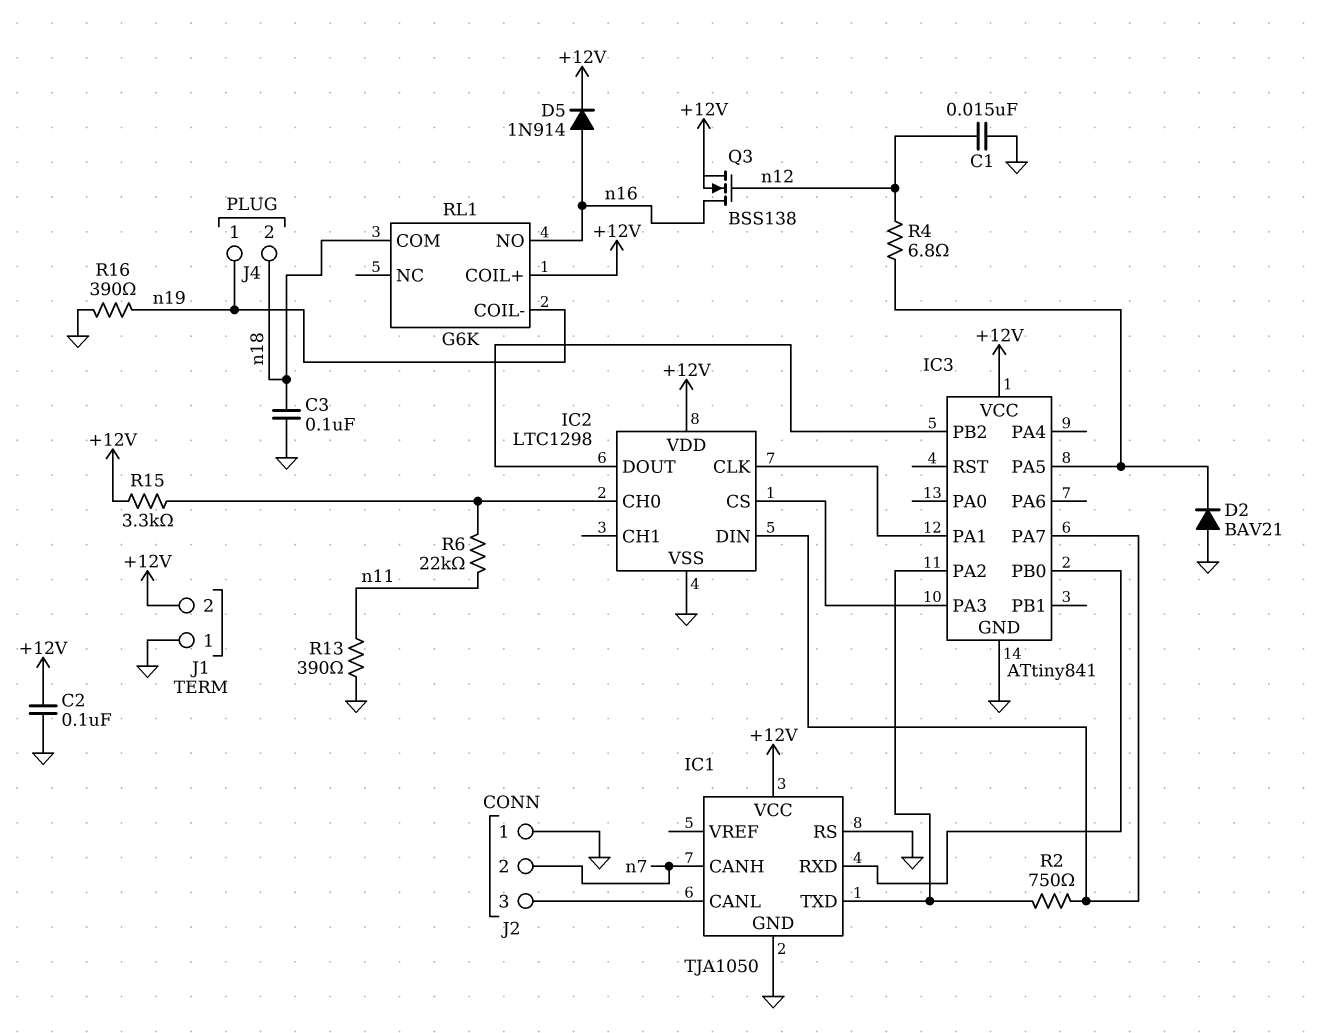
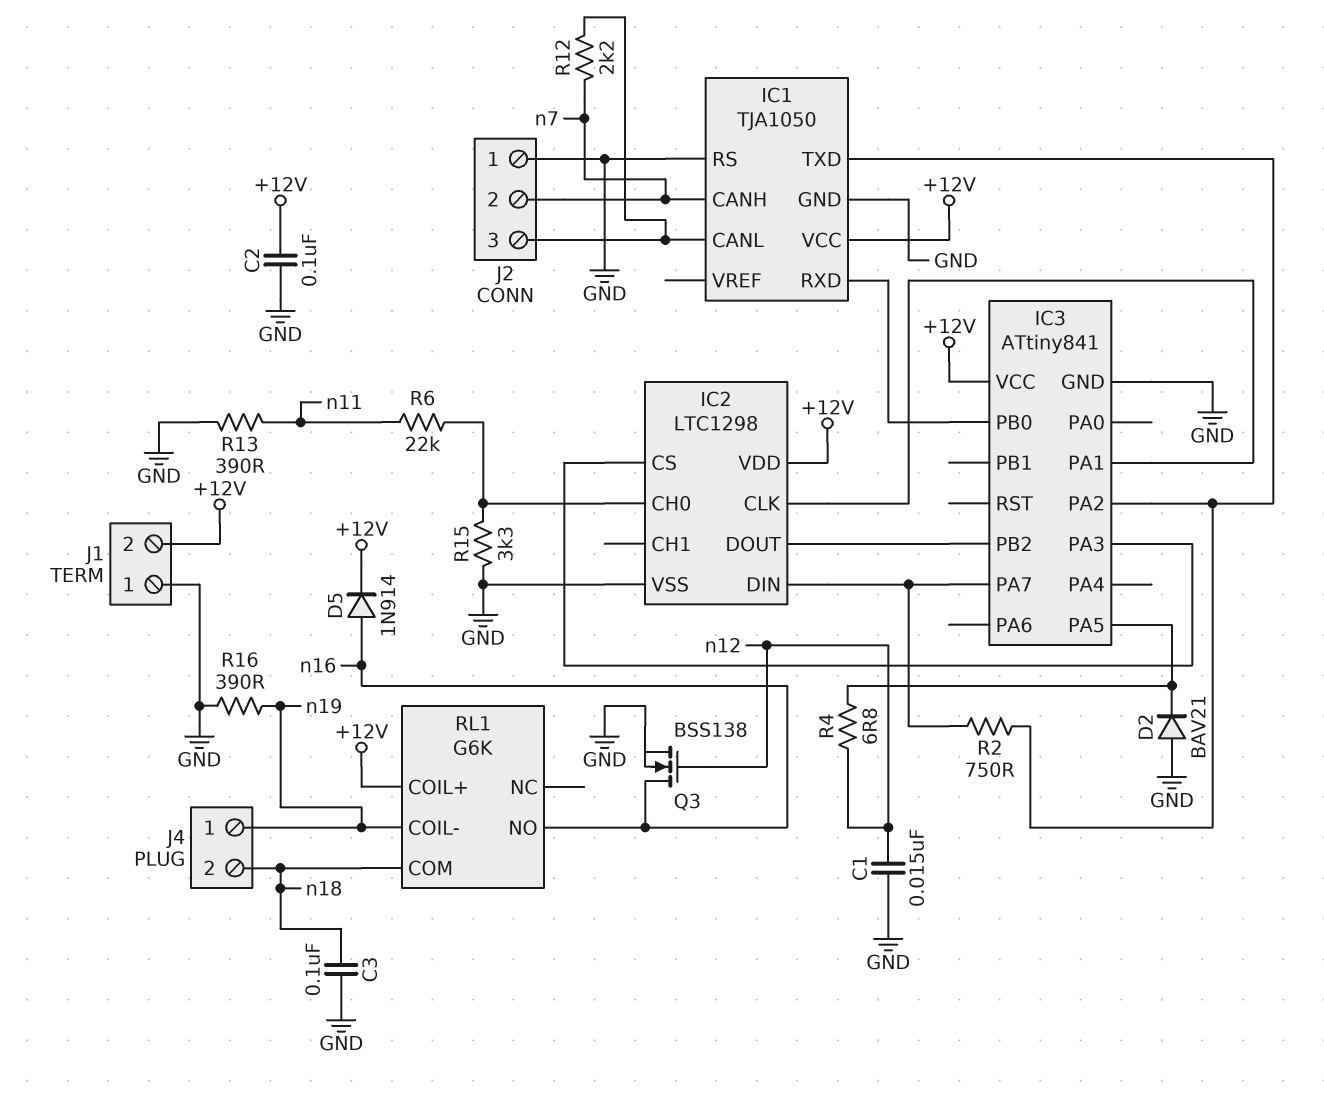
Q3: NMOS BSS138 (G n12, D n16, S +12V) -> NMOS BSS138 (G n12, D n16, S GND)
R12: none -> 2.2k (IC1/CANL, n7)
R15: 3.3k (+12V, IC2/CH0) -> 3.3k (GND, IC2/CH0)

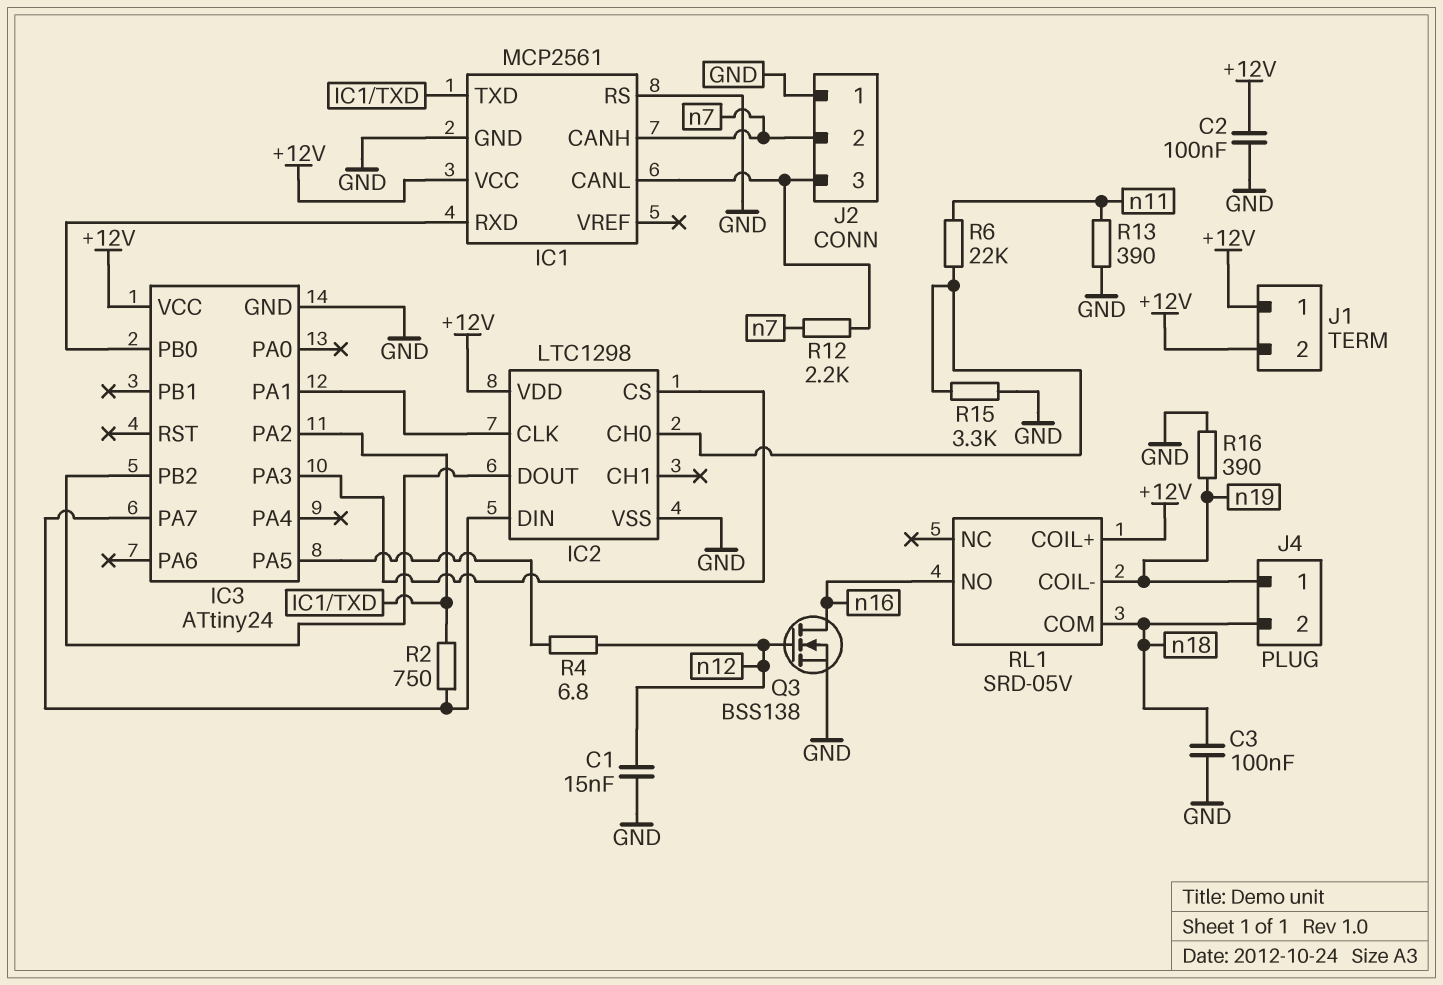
D2: diode BAV21 (A GND, K IC3/PA5) -> none
D5: diode 1N914 (A n16, K +12V) -> none
IC1: TJA1050 -> MCP2561
IC3: ATtiny841 -> ATtiny24
J1 pin 1: GND -> +12V
RL1: G6K -> SRD-05V

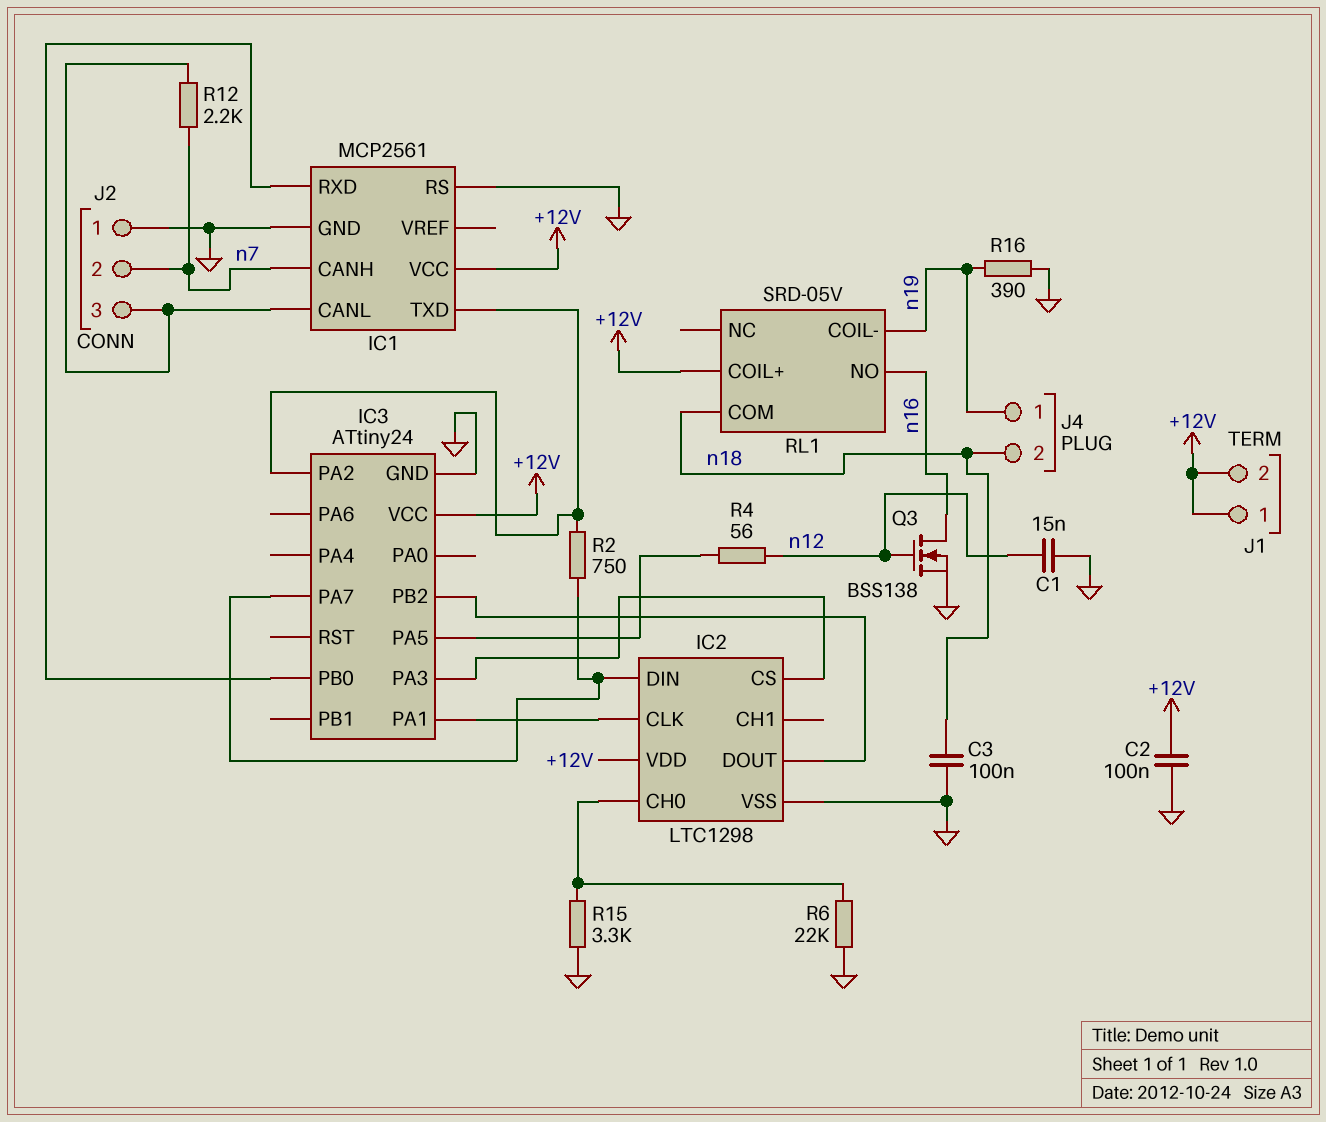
R4: 6.8 (IC3/PA5, n12) -> 56 (IC3/PA5, n12)
R6: 22k (IC2/CH0, n11) -> 22k (GND, IC2/CH0)
R13: 390 (GND, n11) -> none

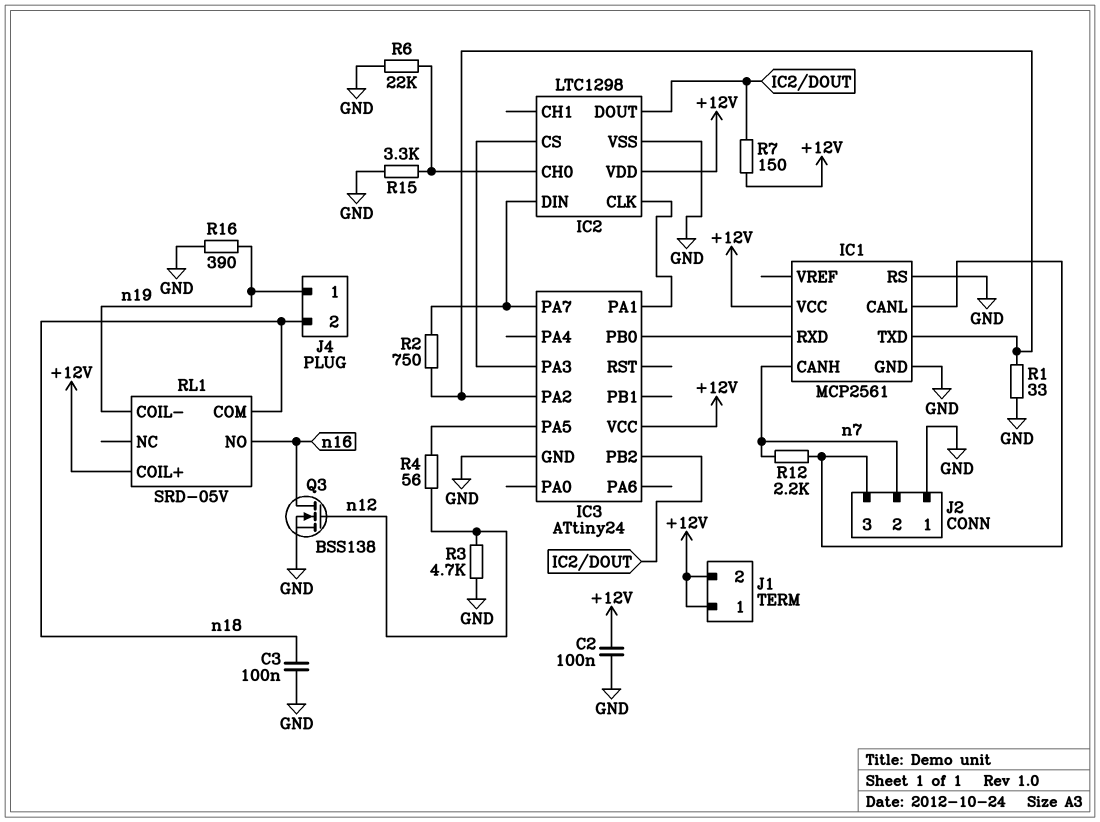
C1: 15nF (GND, n12) -> none
R1: none -> 33 (GND, IC1/TXD)
R3: none -> 4.7k (GND, n12)
R7: none -> 150 (+12V, IC2/DOUT)

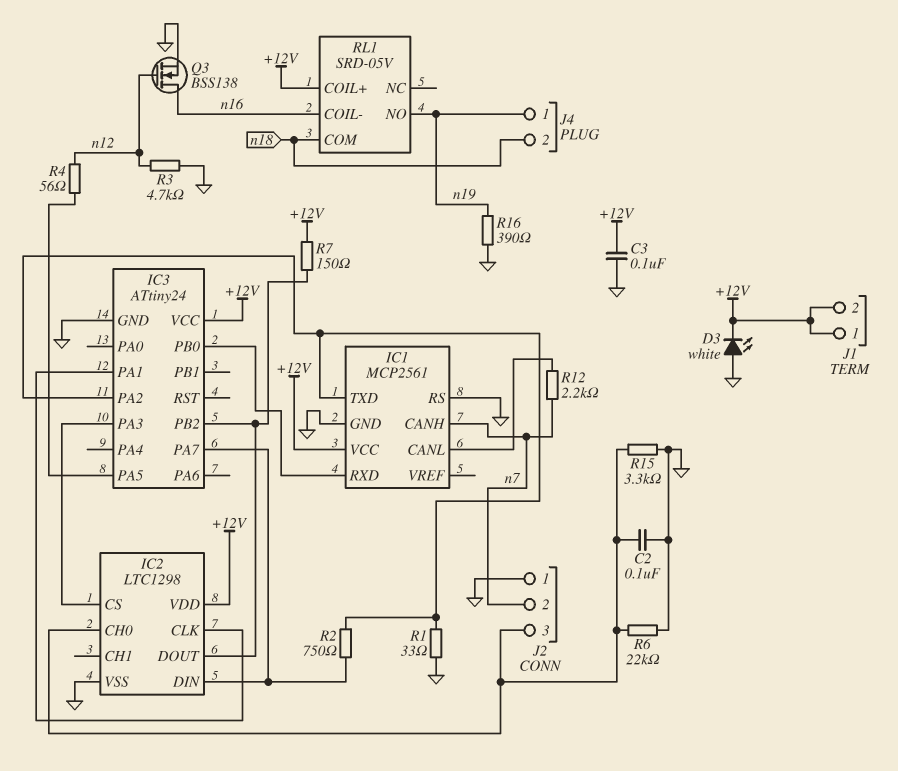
C2: 100nF (+12V, GND) -> 100nF (GND, IC2/CH0)
C3: 100nF (GND, n18) -> 100nF (+12V, GND)
D3: none -> LED white (A GND, K +12V)
J2 pin 3: IC1/CANL -> IC2/CH0
RL1 pin COIL-: n19 -> n16
RL1 pin NO: n16 -> n19

